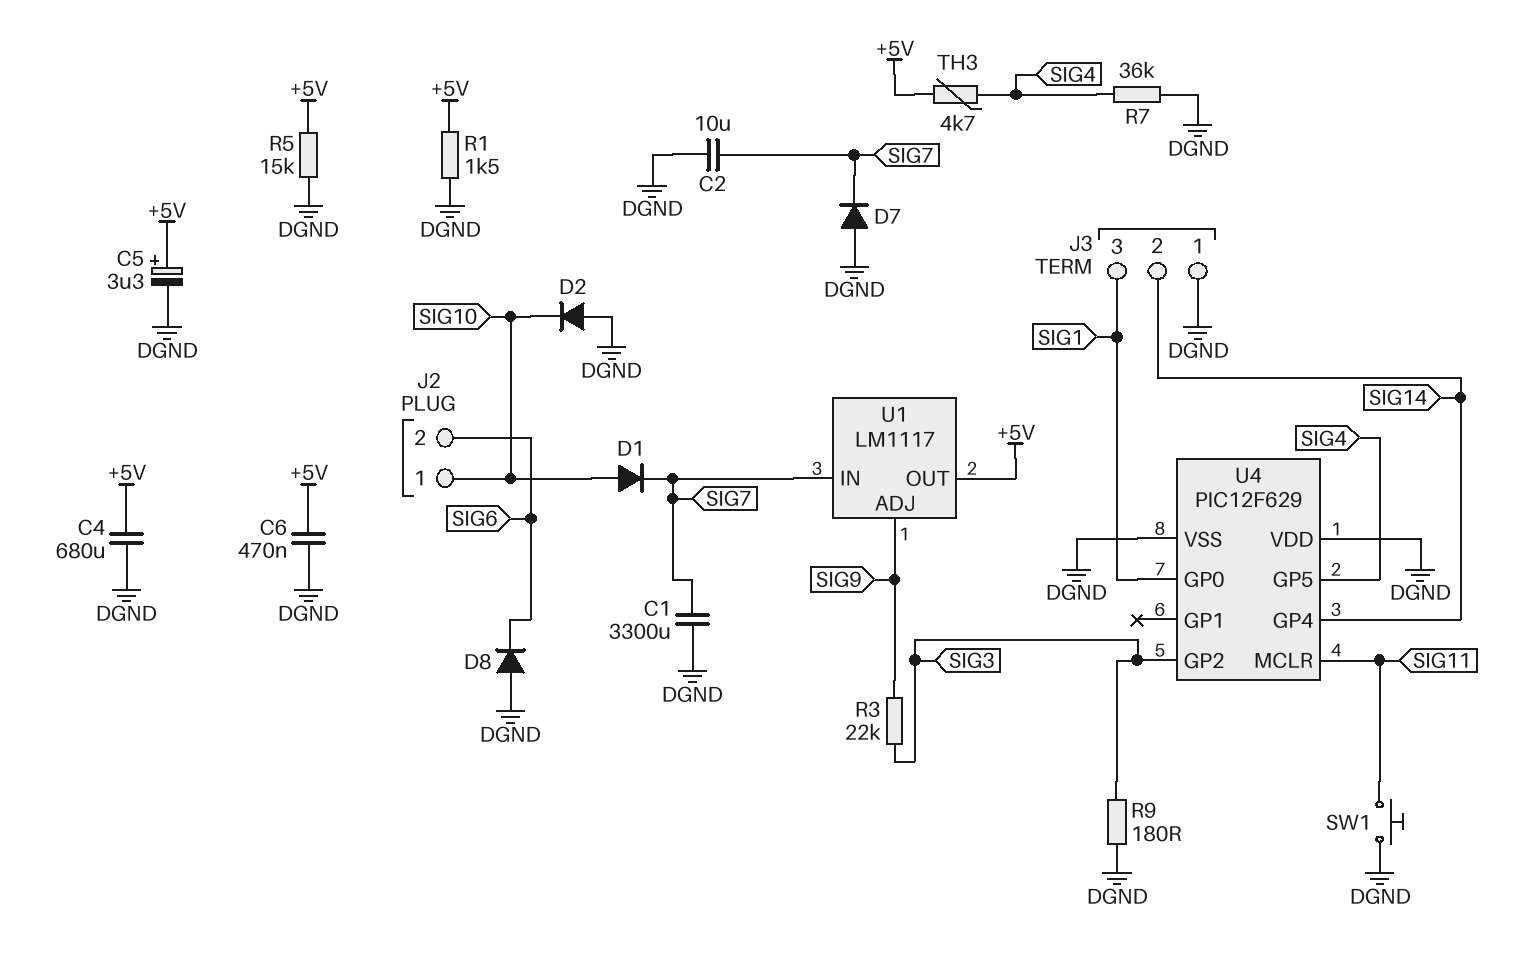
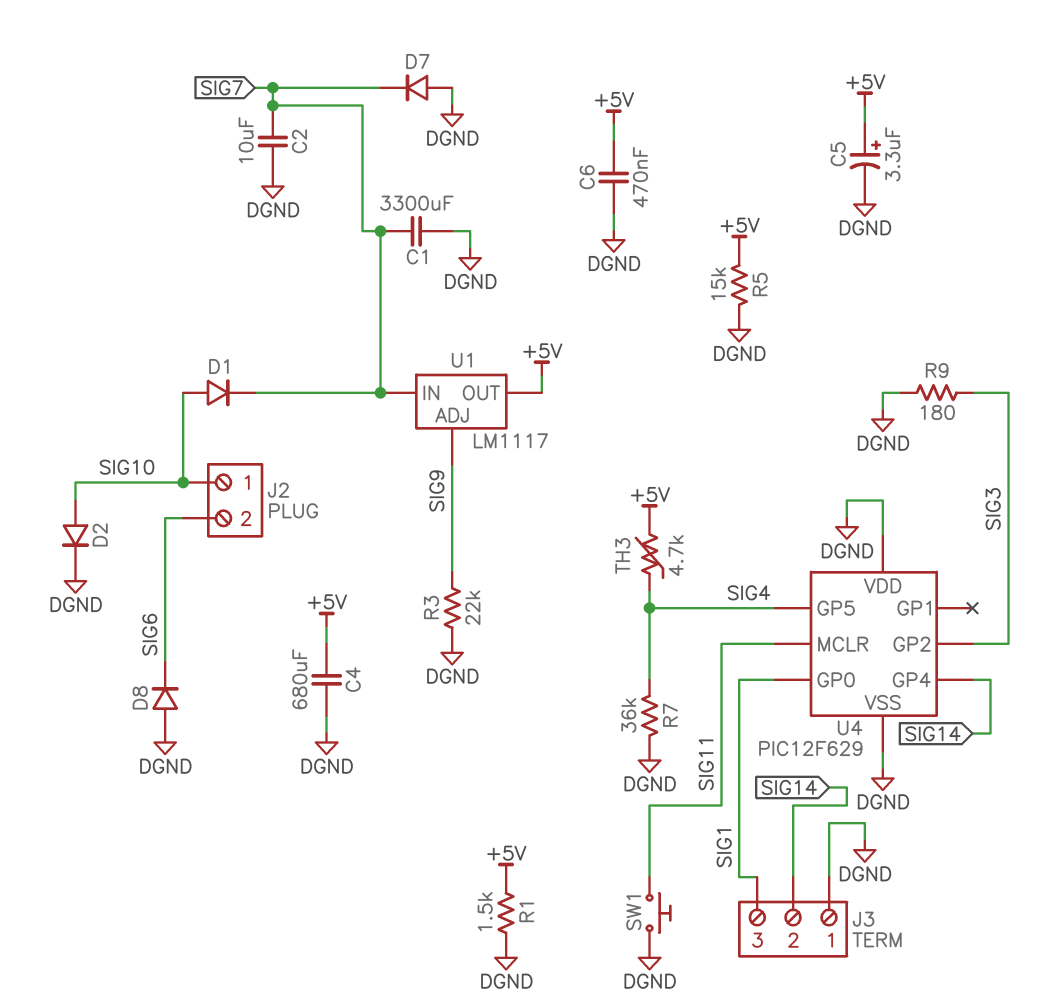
D2: diode (A DGND, K SIG10) -> diode (A SIG10, K DGND)
R3: 22k (SIG3, SIG9) -> 22k (DGND, SIG9)

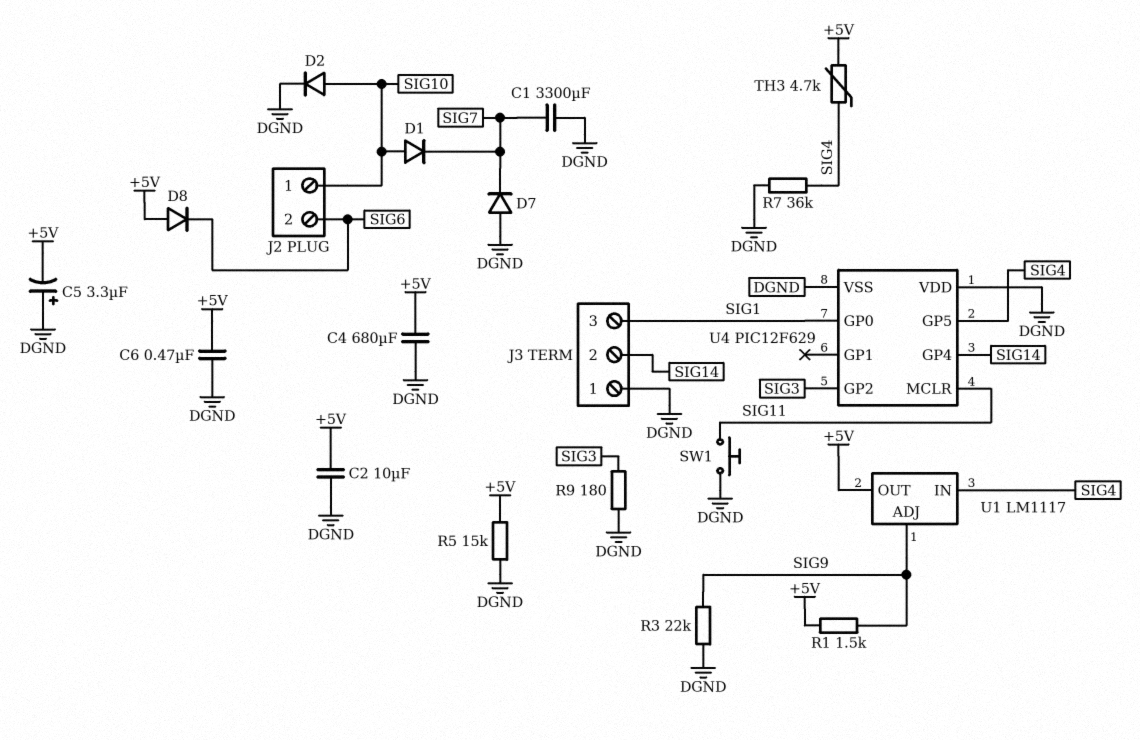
C2: 10uF (DGND, SIG7) -> 10uF (+5V, DGND)
C5: 3.3uF (plus +5V, minus DGND) -> 3.3uF (plus DGND, minus +5V)
D8: diode (A DGND, K SIG6) -> diode (A +5V, K SIG6)
R1: 1.5k (+5V, DGND) -> 1.5k (+5V, SIG9)
U1 pin IN: SIG7 -> SIG4

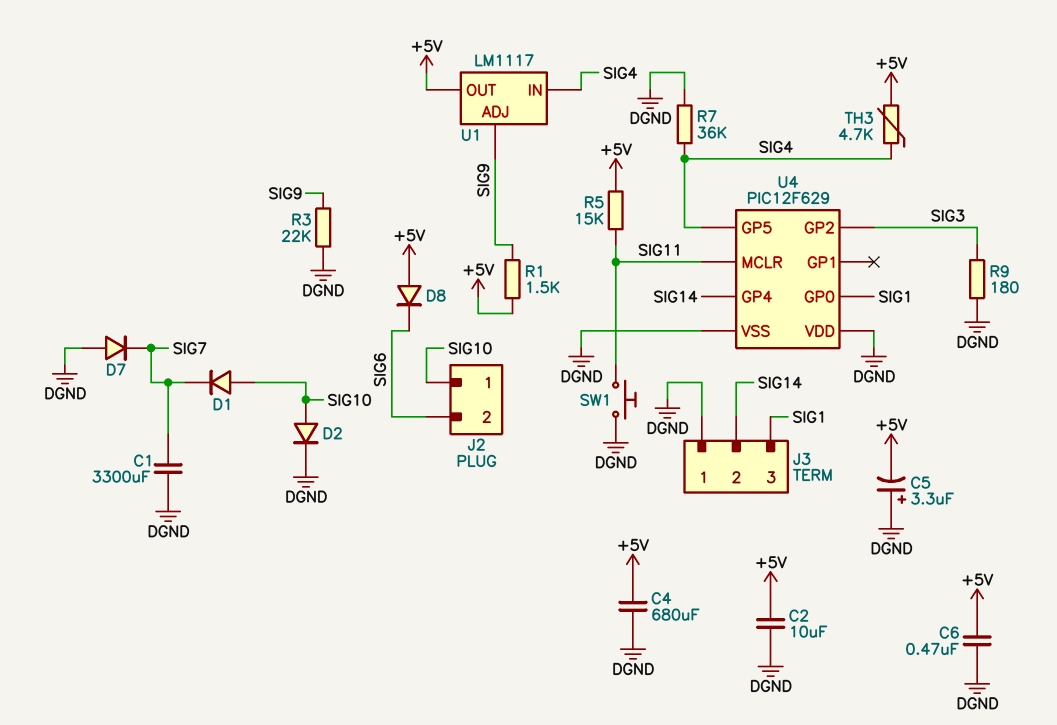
R5: 15k (+5V, DGND) -> 15k (+5V, SIG11)

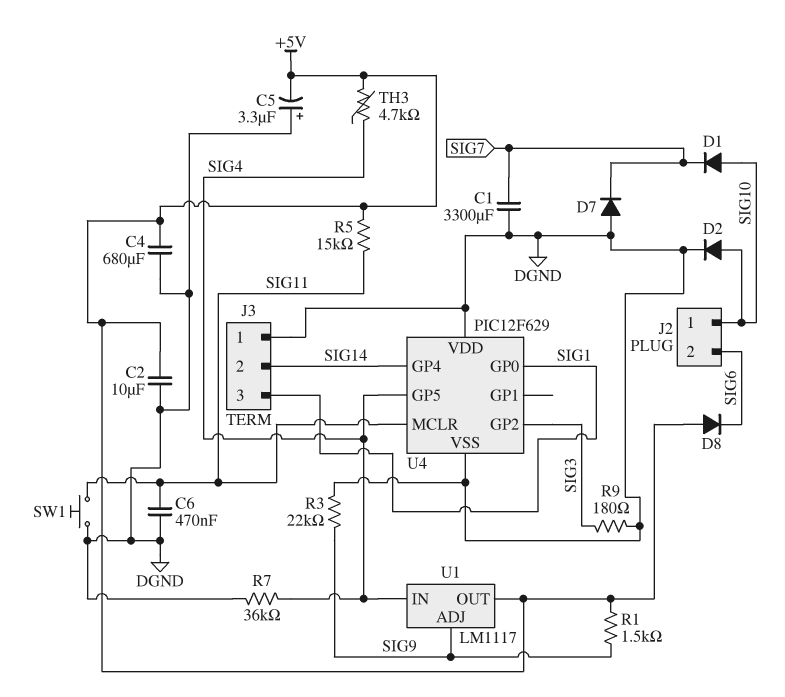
C6: 470nF (+5V, DGND) -> 470nF (DGND, SIG11)

